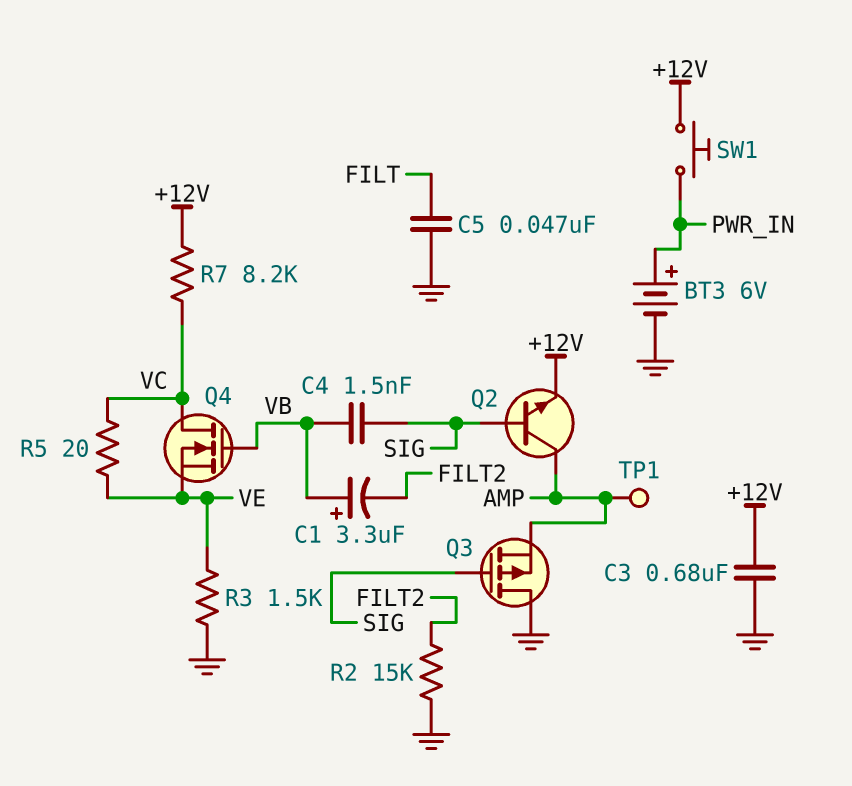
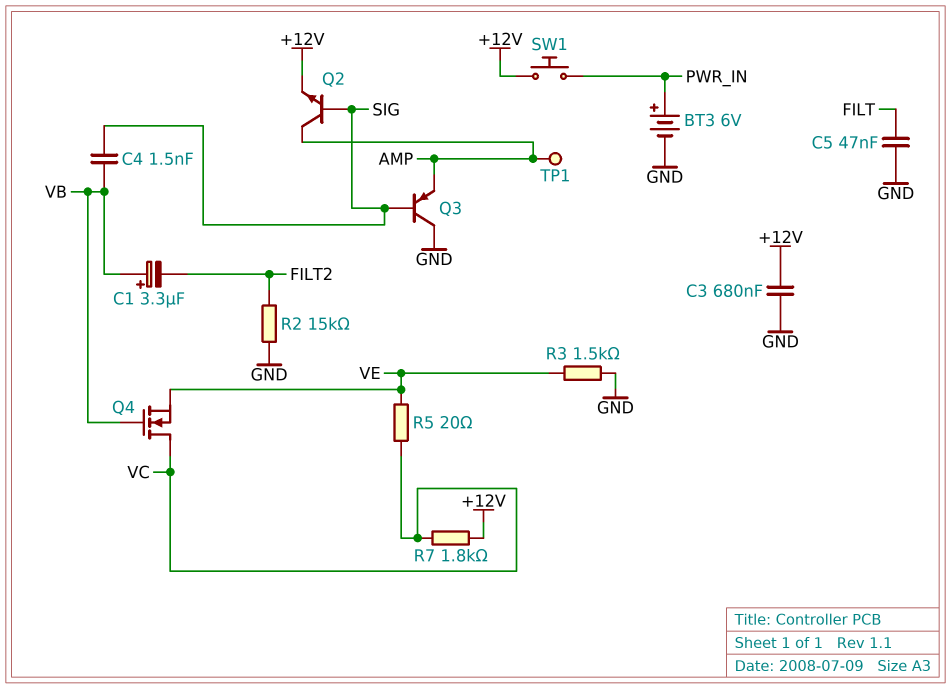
Q3: PMOS (G SIG, D GND, S AMP) -> PNP (B SIG, C GND, E AMP)
R7: 8.2k (+12V, VC) -> 1.8k (+12V, VC)

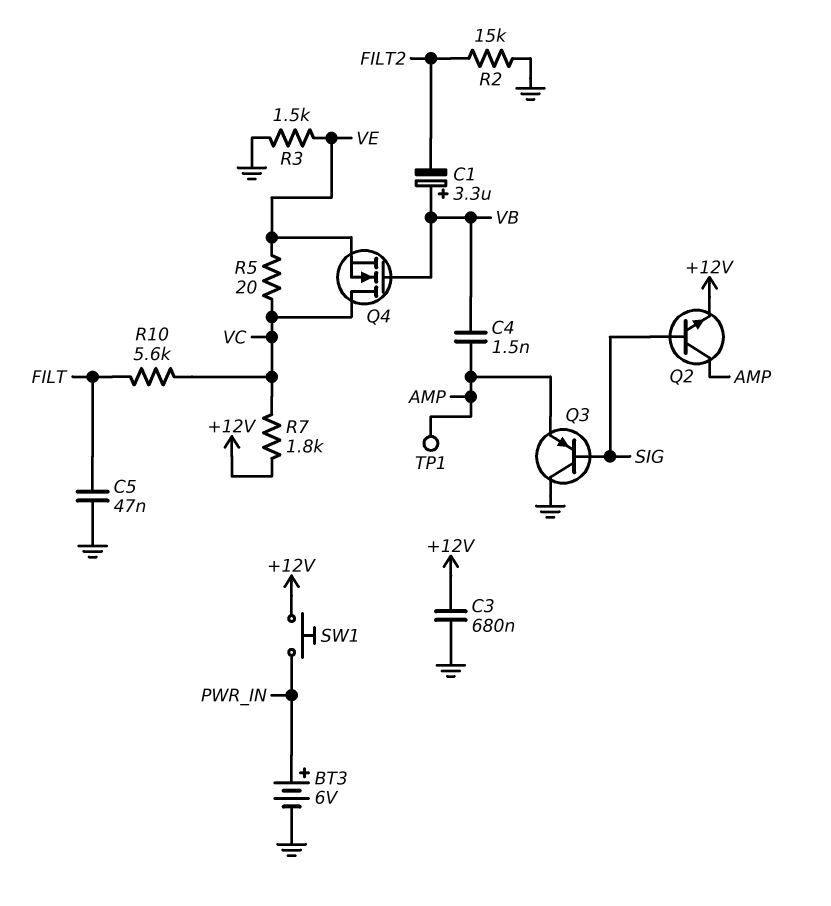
C4: 1.5nF (SIG, VB) -> 1.5nF (AMP, VB)
R10: none -> 5.6k (FILT, VC)

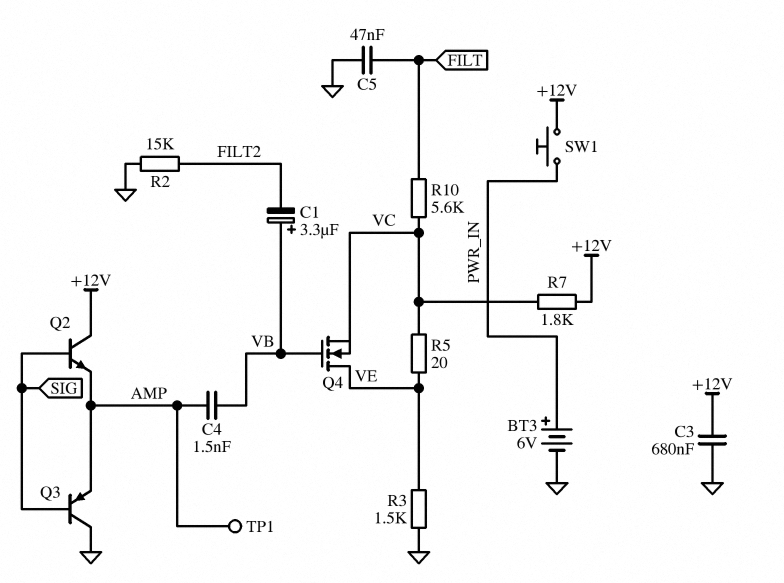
Q2: NPN (B SIG, C AMP, E +12V) -> NPN (B SIG, C +12V, E AMP)
Q4: NMOS (G VB, D VC, S VE) -> NMOS (G VB, D VE, S VC)

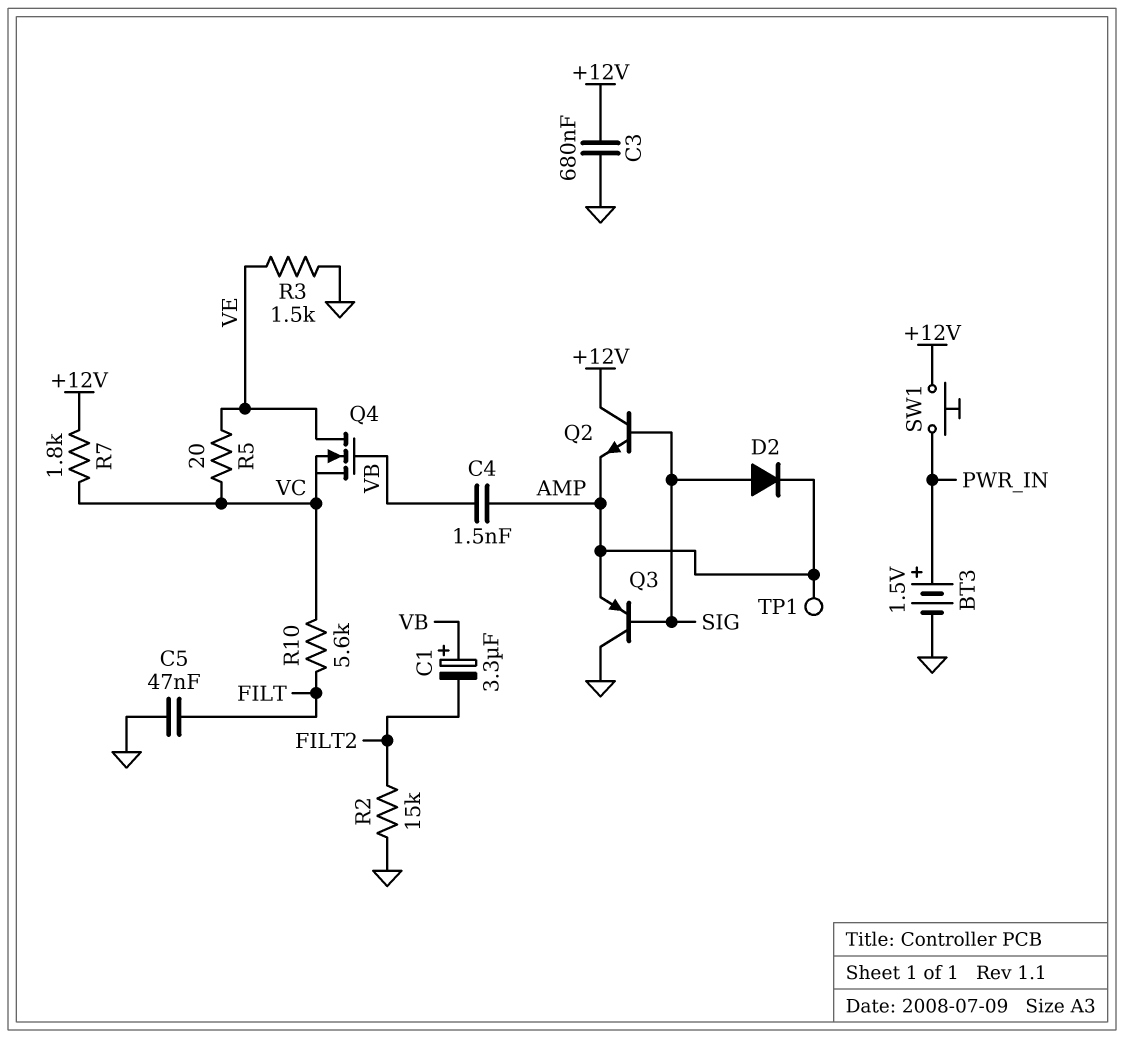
BT3: 6V (plus PWR_IN, minus GND) -> 1.5V (plus PWR_IN, minus GND)
D2: none -> diode (A SIG, K AMP)

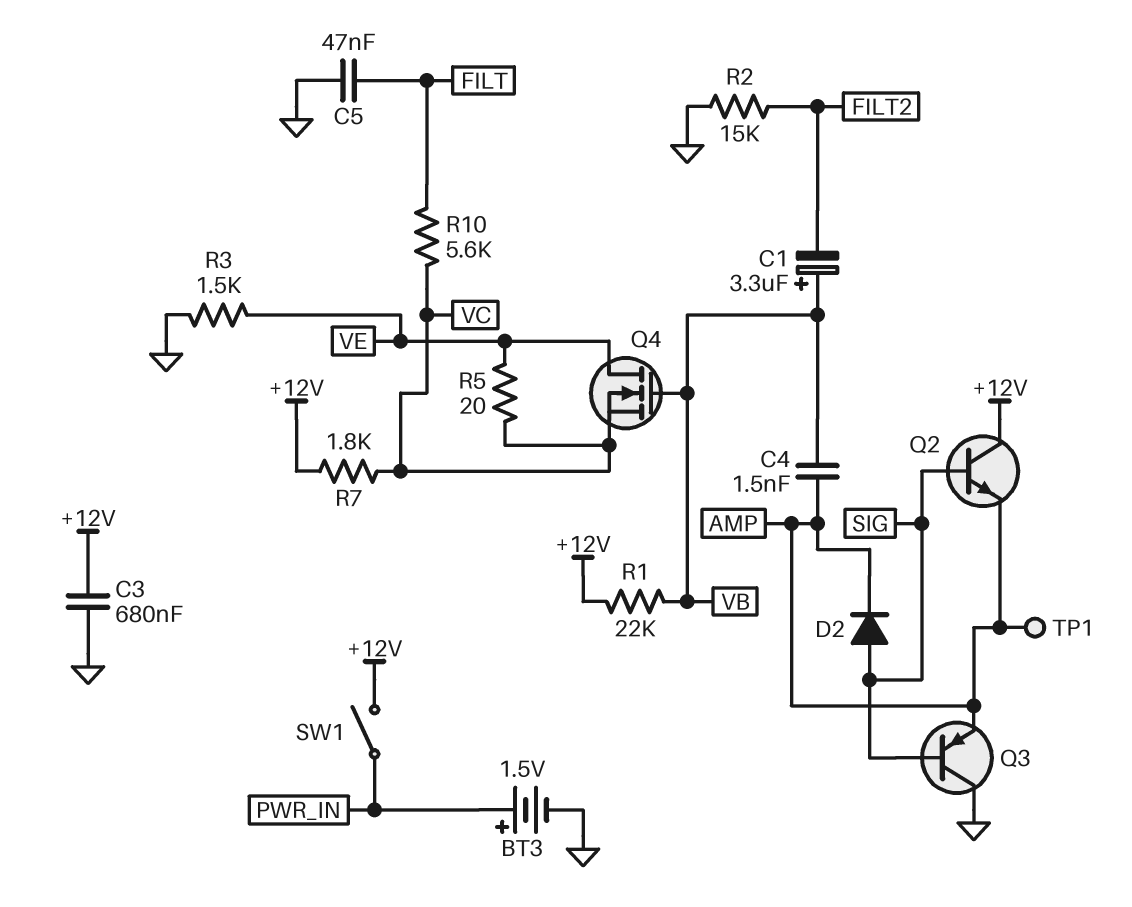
R1: none -> 22k (+12V, VB)
SW1: button (+12V, PWR_IN) -> switch (+12V, PWR_IN)

